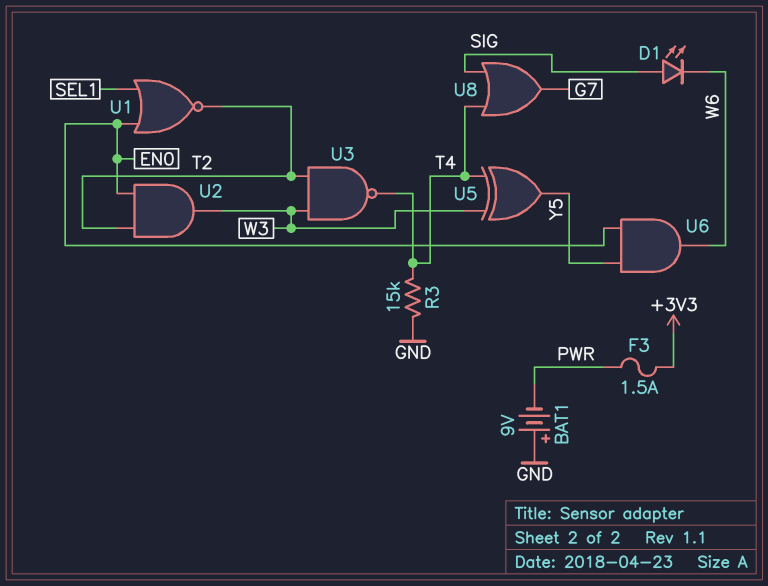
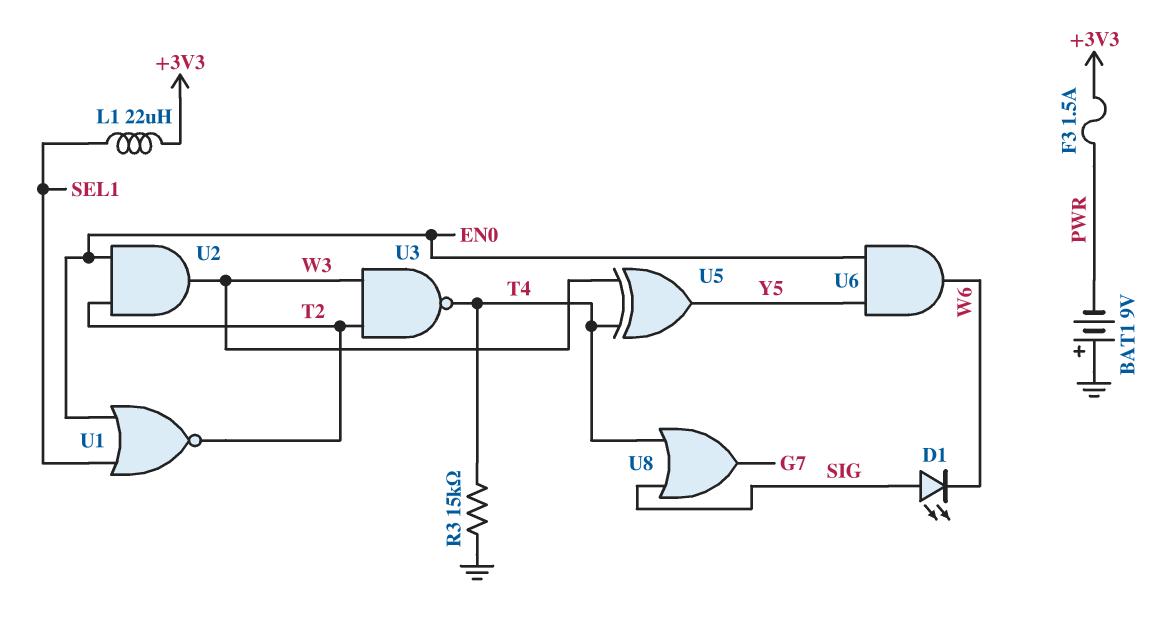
L1: none -> 22uH (+3V3, SEL1)

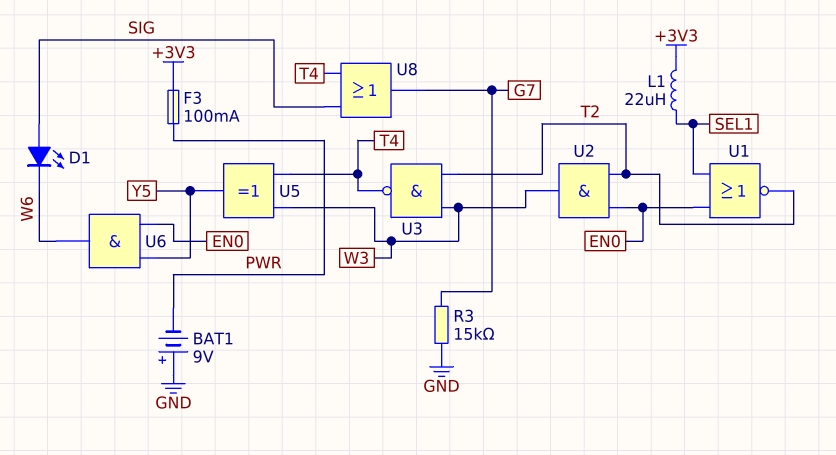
F3: 1.5A (+3V3, PWR) -> 100mA (+3V3, PWR)
R3: 15k (GND, T4) -> 15k (G7, GND)

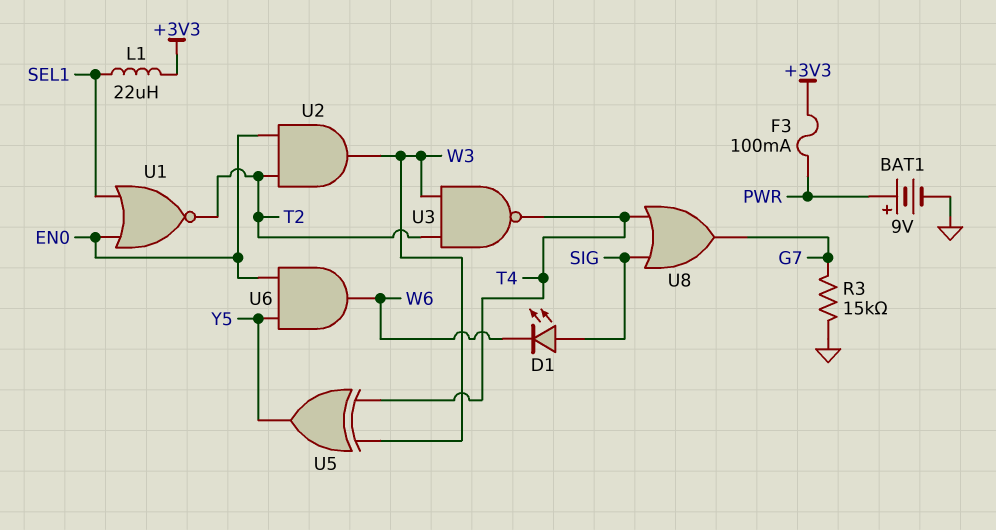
BAT1: 9V (plus GND, minus PWR) -> 9V (plus PWR, minus GND)

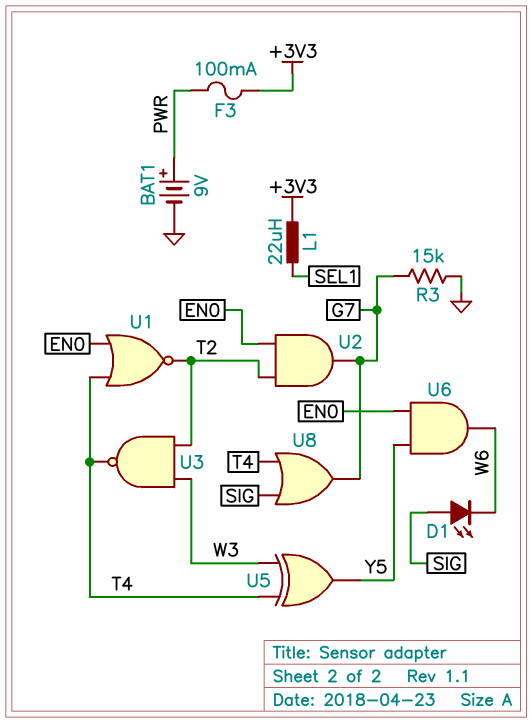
U1: NOR (in EN0, in SEL1, out T2) -> NOR (in EN0, in T4, out T2)
U2: AND (in EN0, in T2, out W3) -> AND (in EN0, in T2, out G7)

